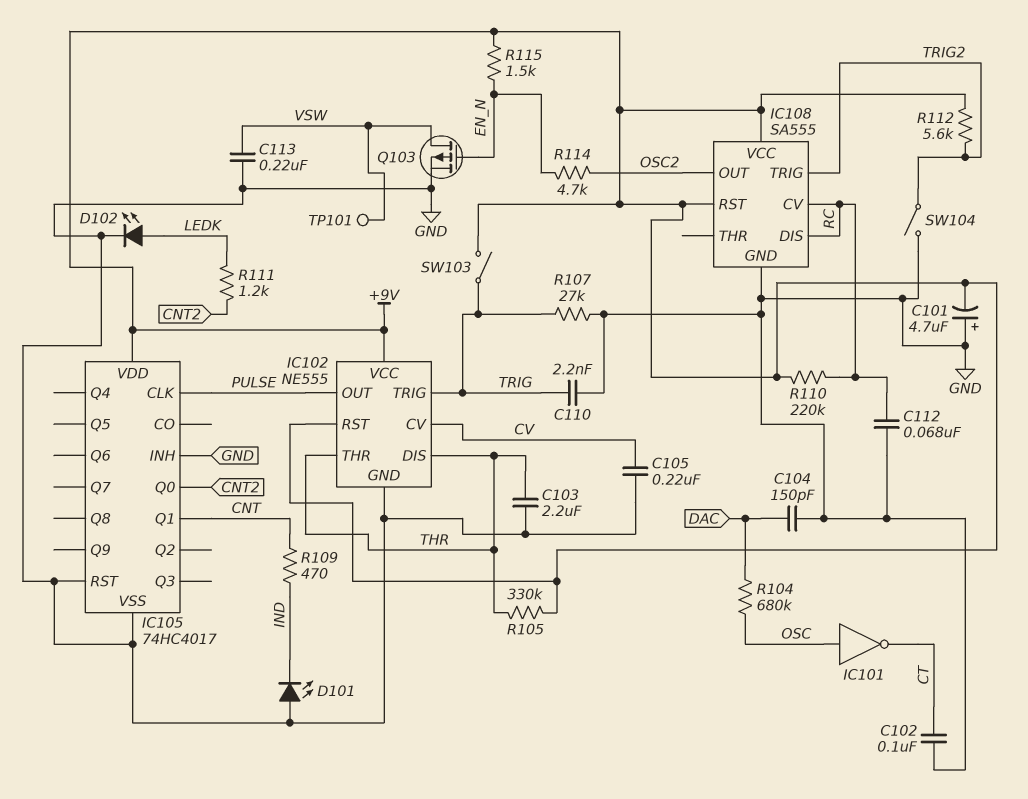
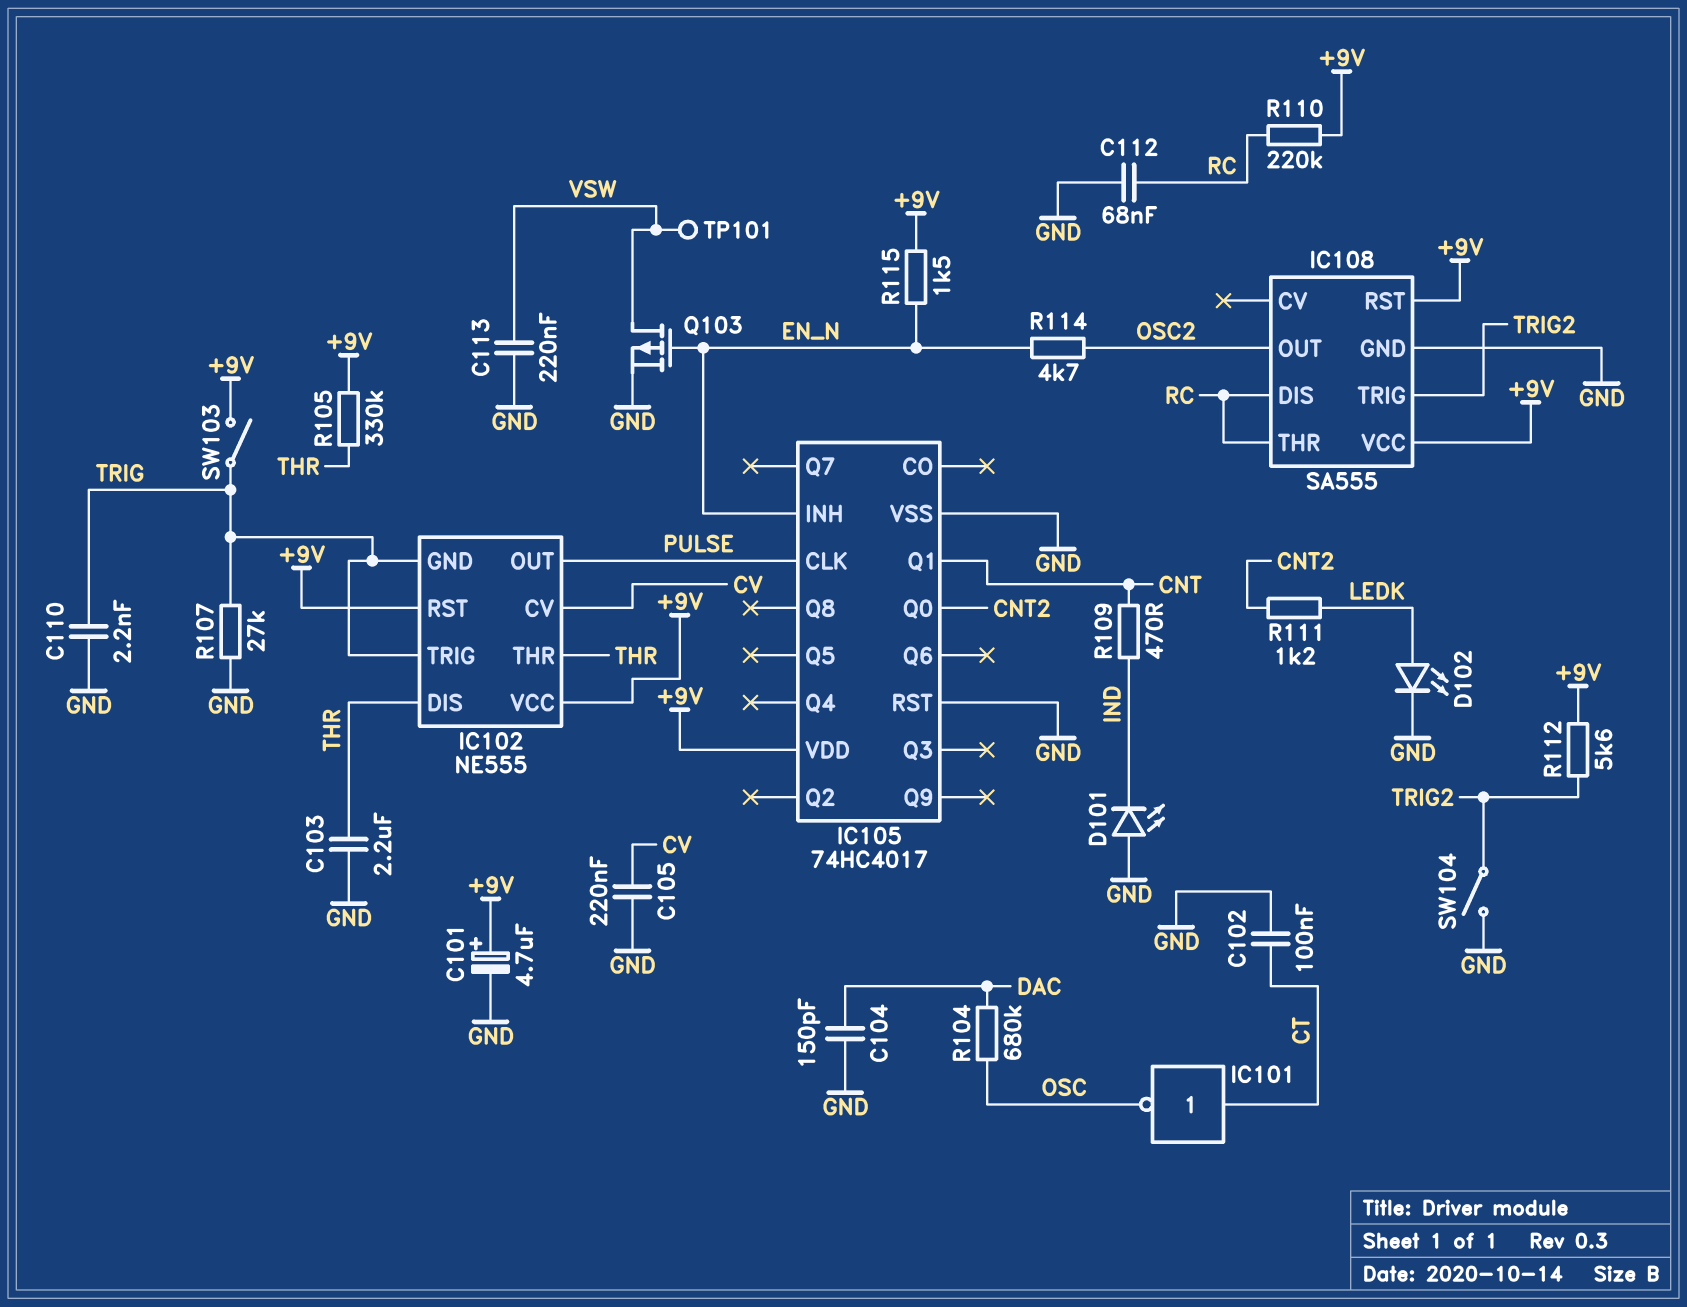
C101: 4.7uF (plus GND, minus +9V) -> 4.7uF (plus +9V, minus GND)
IC101: NOT (in OSC, out CT) -> NOT (in CT, out OSC)
IC102 pin GND: GND -> TRIG
IC105 pin INH: GND -> EN_N
IC108 pin CV: RC -> none
IC108 pin THR: none -> RC

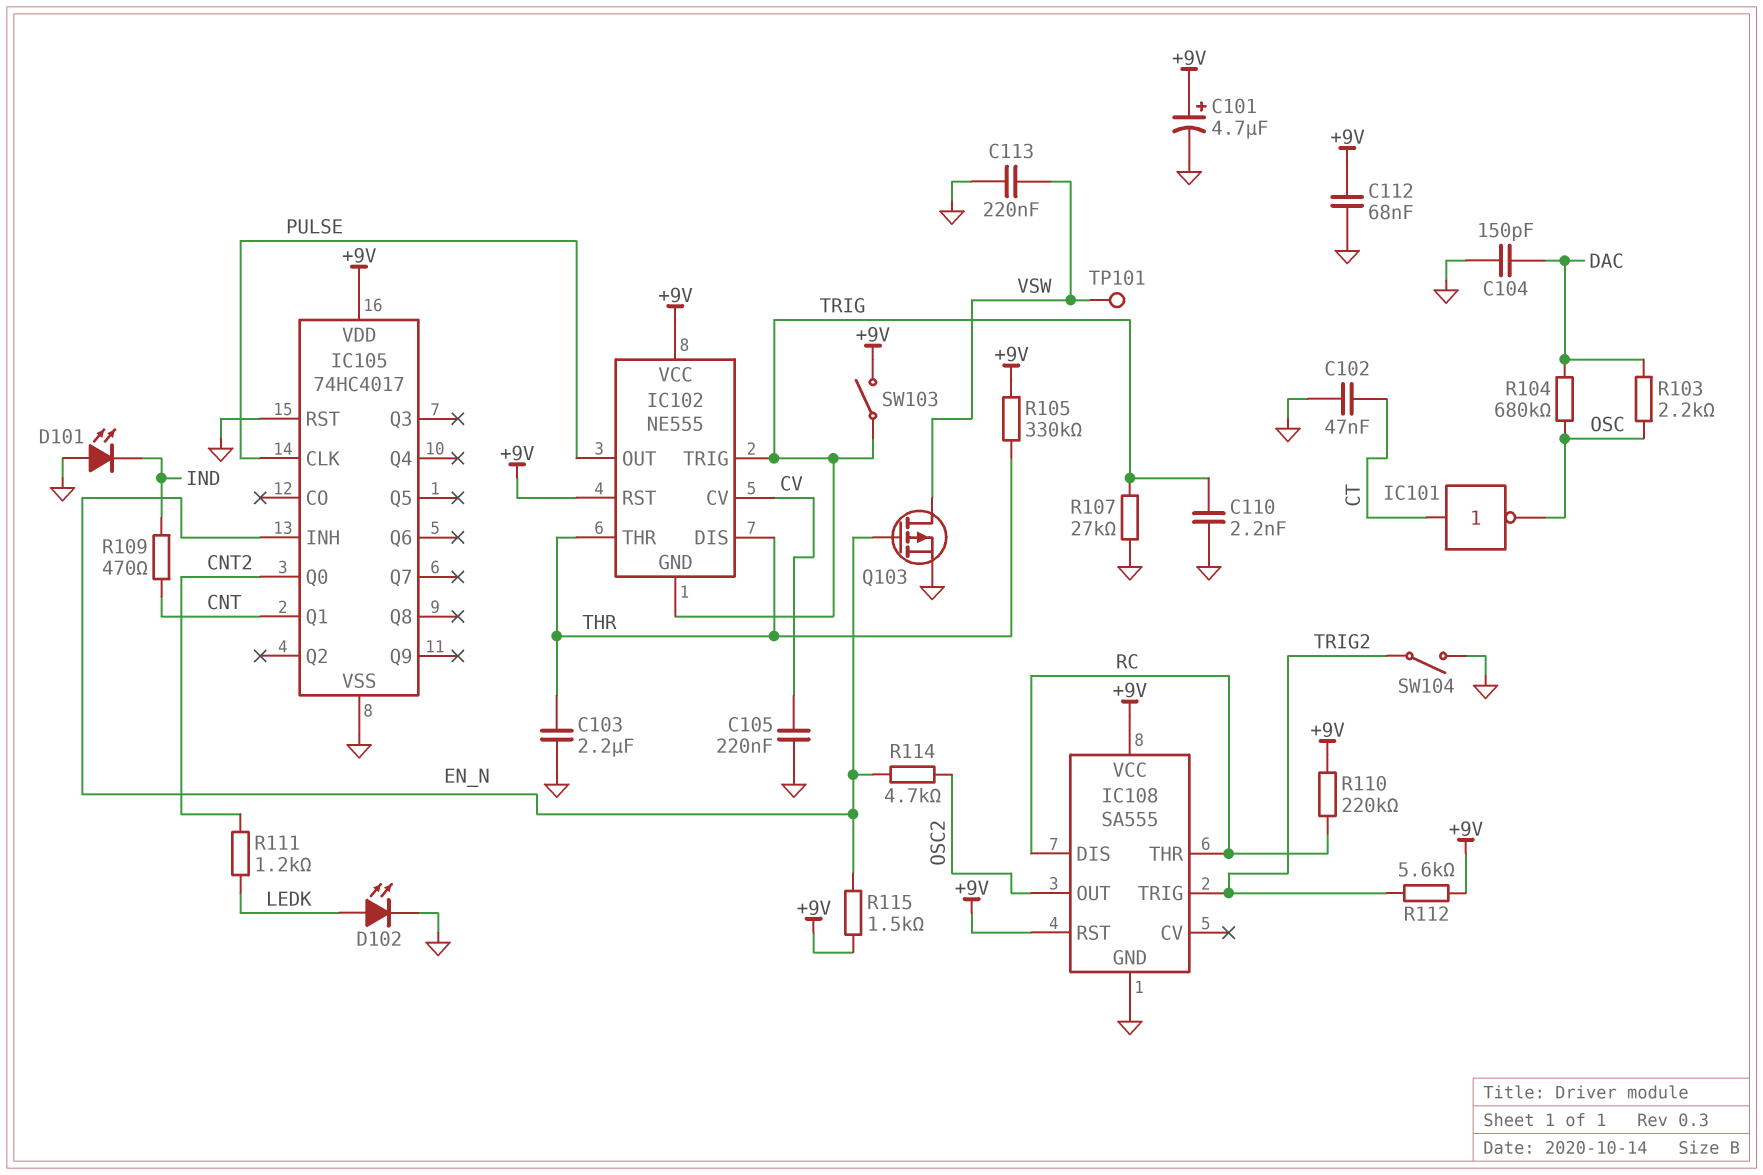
C102: 100nF (CT, GND) -> 47nF (CT, GND)
C112: 68nF (GND, RC) -> 68nF (+9V, GND)
R103: none -> 2.2k (DAC, OSC)

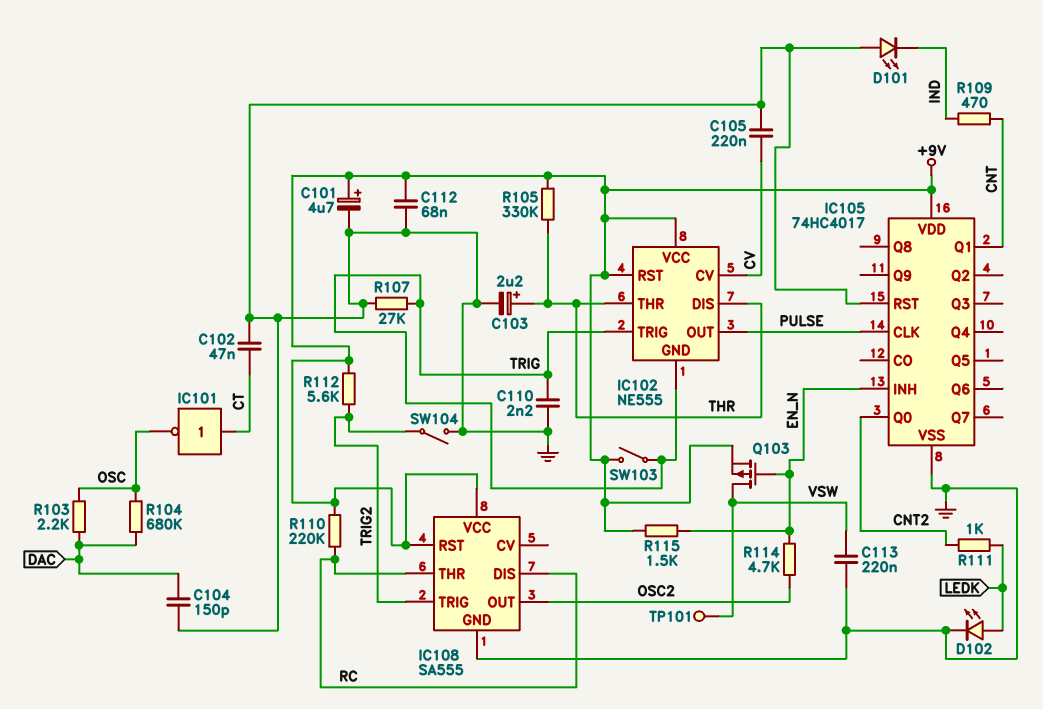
C103: 2.2uF (GND, THR) -> 2.2uF (plus THR, minus GND)
Q103: PMOS (G EN_N, D VSW, S GND) -> PMOS (G EN_N, D VSW, S +9V)
R111: 1.2k (CNT2, LEDK) -> 1k (CNT2, LEDK)

